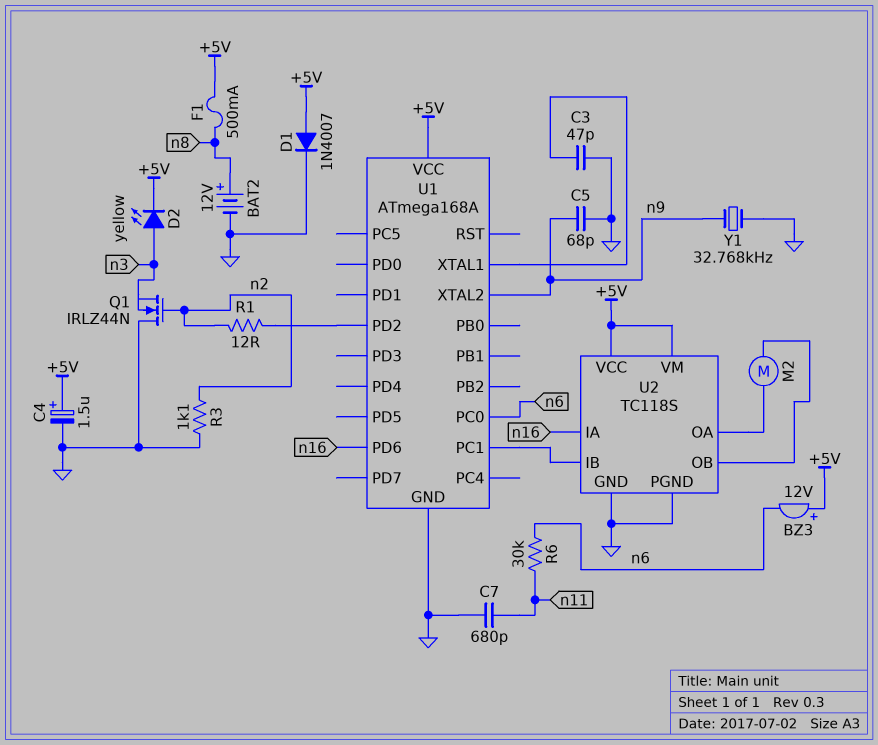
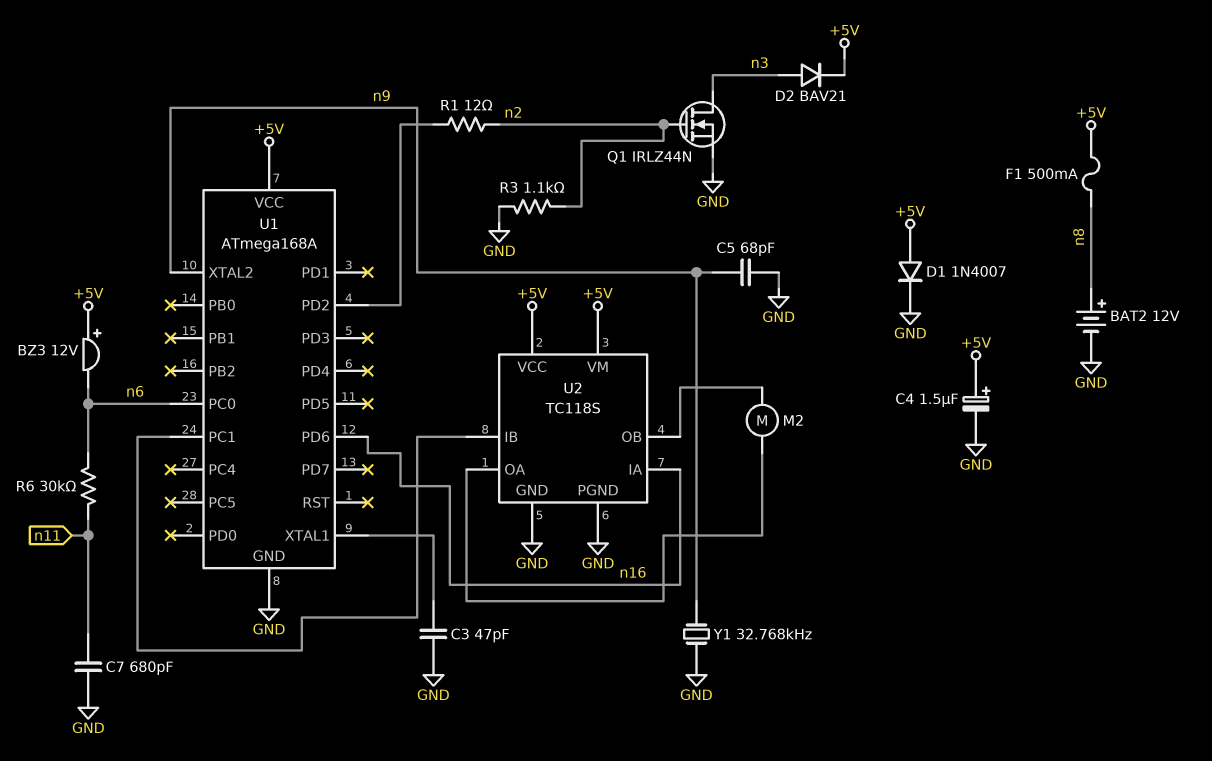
D2: LED yellow (A n3, K +5V) -> diode BAV21 (A n3, K +5V)
Q1: NMOS IRLZ44N (G n2, D GND, S n3) -> NMOS IRLZ44N (G n2, D n3, S GND)

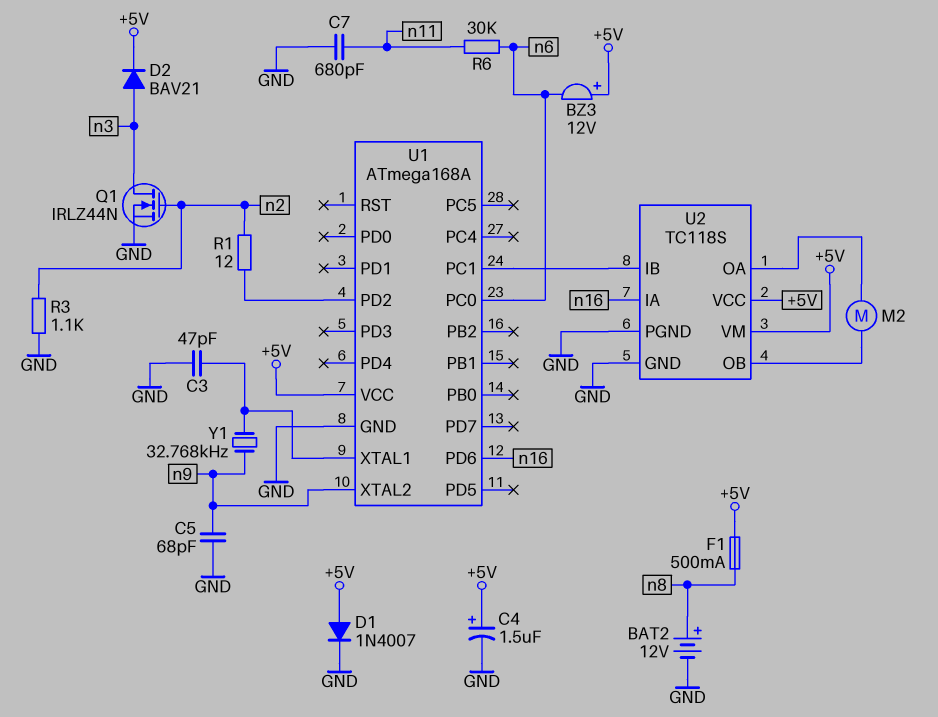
Y1: 32.768kHz (GND, n9) -> 32.768kHz (U1/XTAL1, n9)

